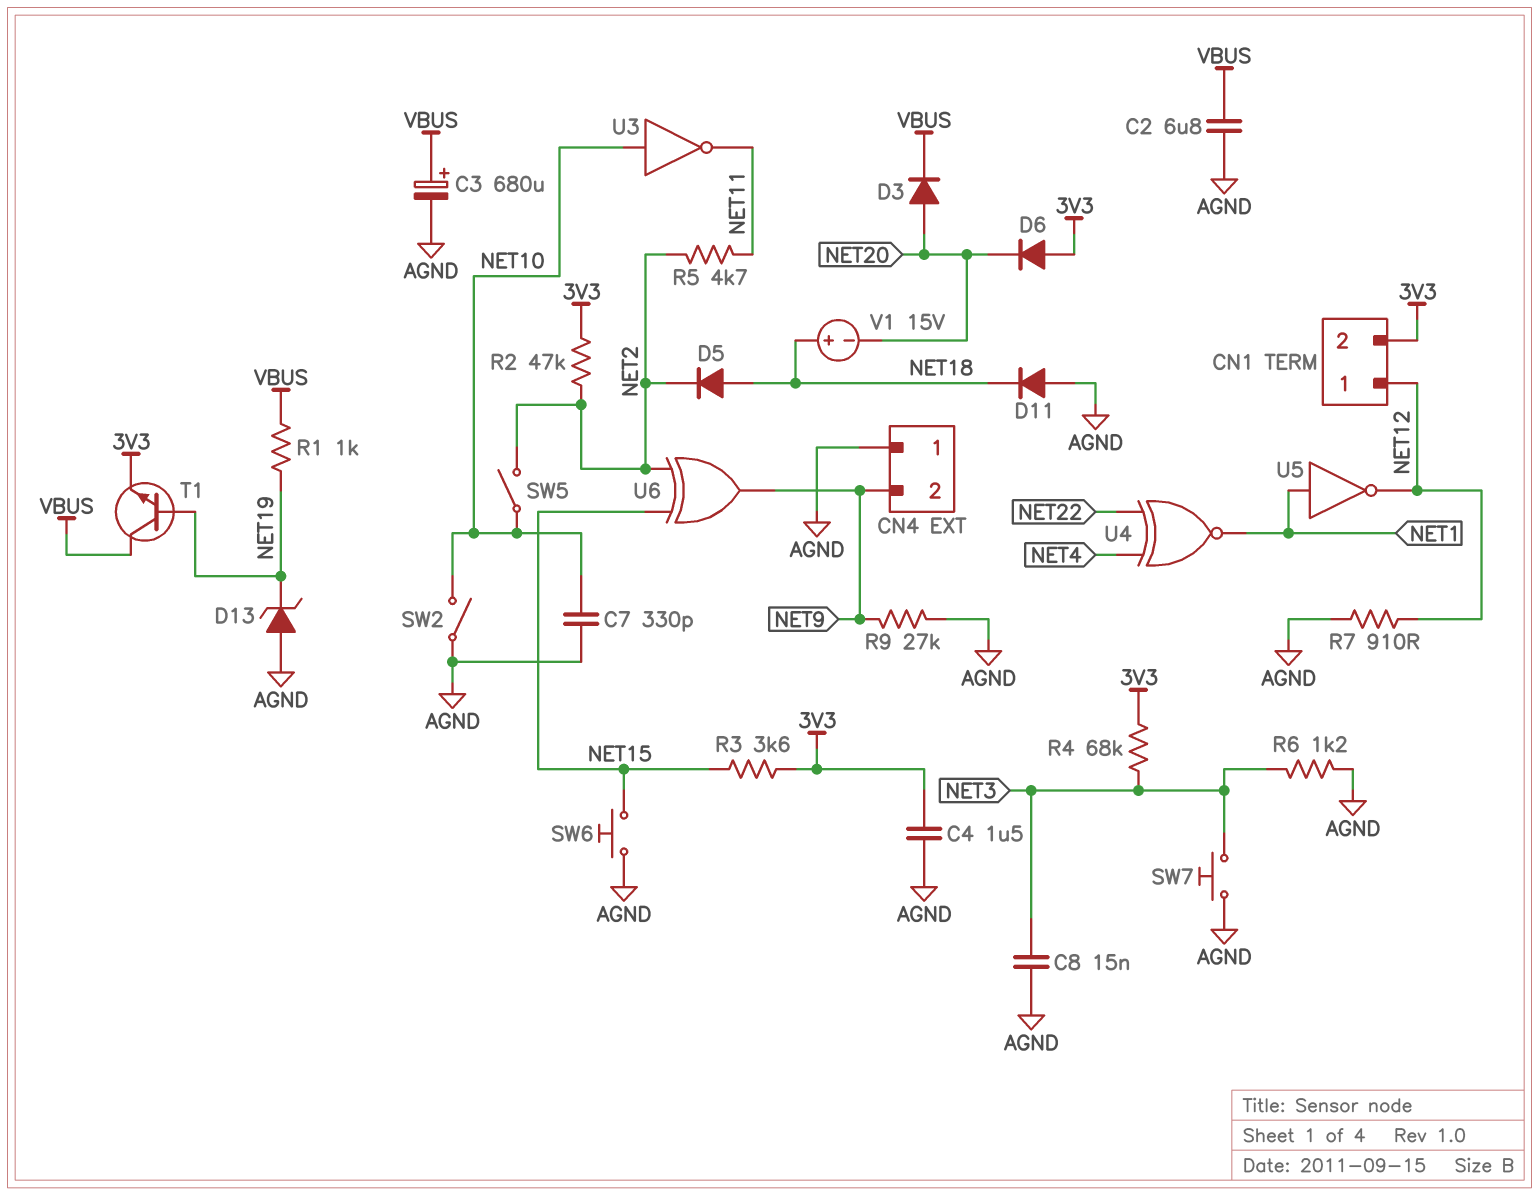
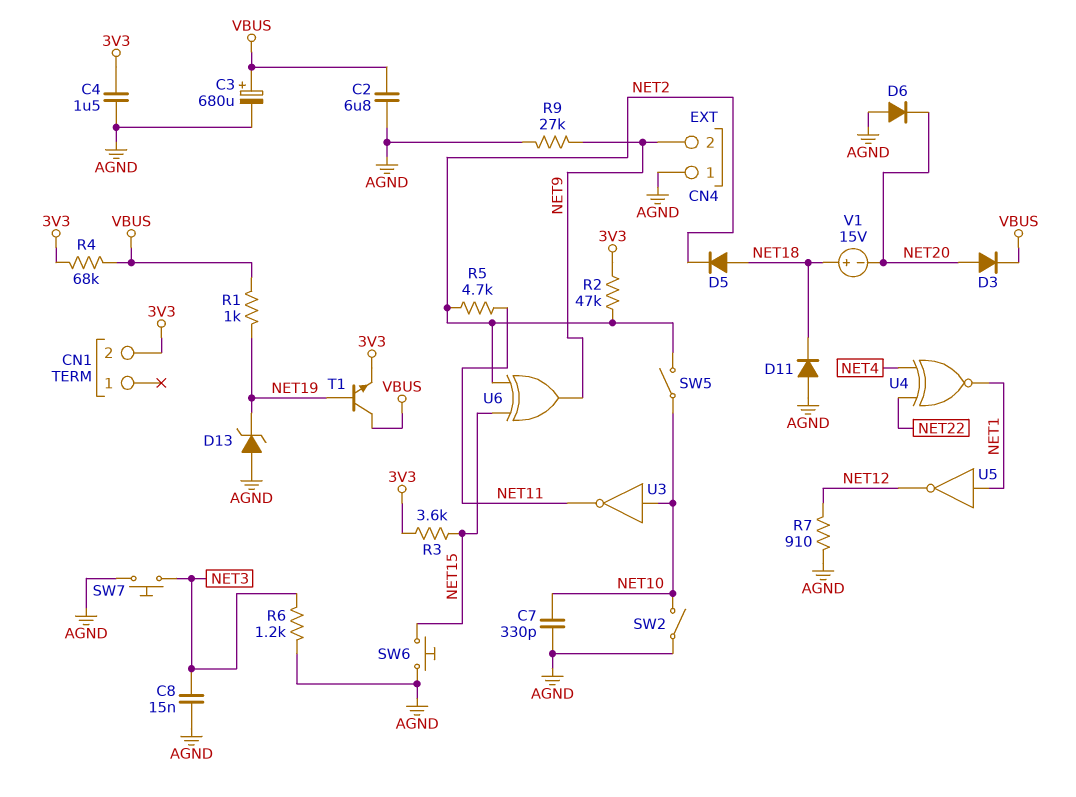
CN1 pin 1: NET12 -> none
D6: diode (A 3V3, K NET20) -> diode (A AGND, K NET20)
R4: 68k (3V3, NET3) -> 68k (3V3, VBUS)

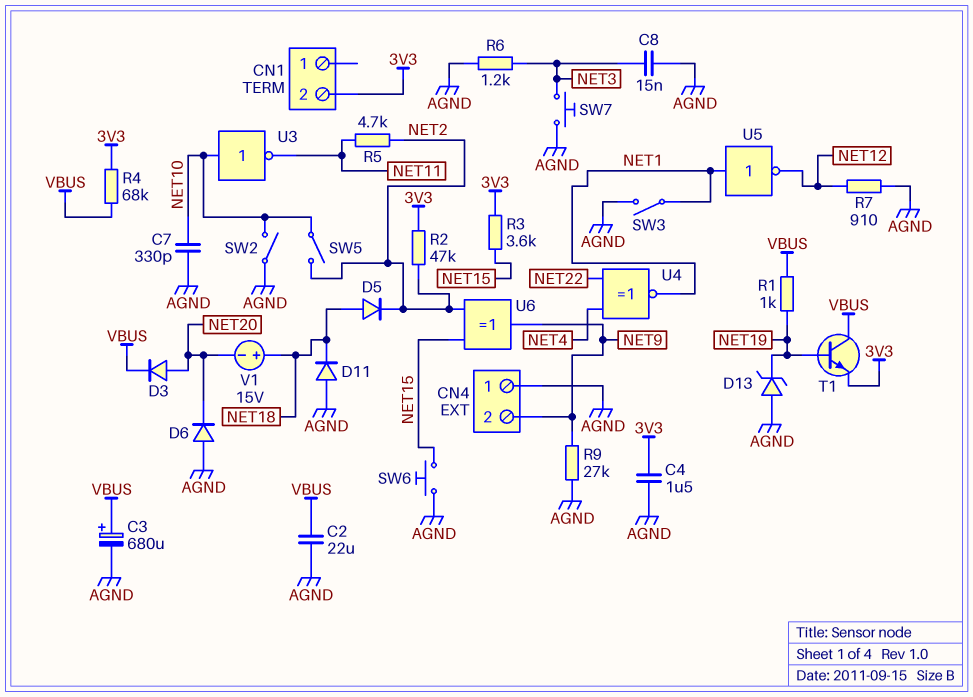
C2: 6.8uF (AGND, VBUS) -> 22uF (AGND, VBUS)
SW3: none -> switch (AGND, NET1)

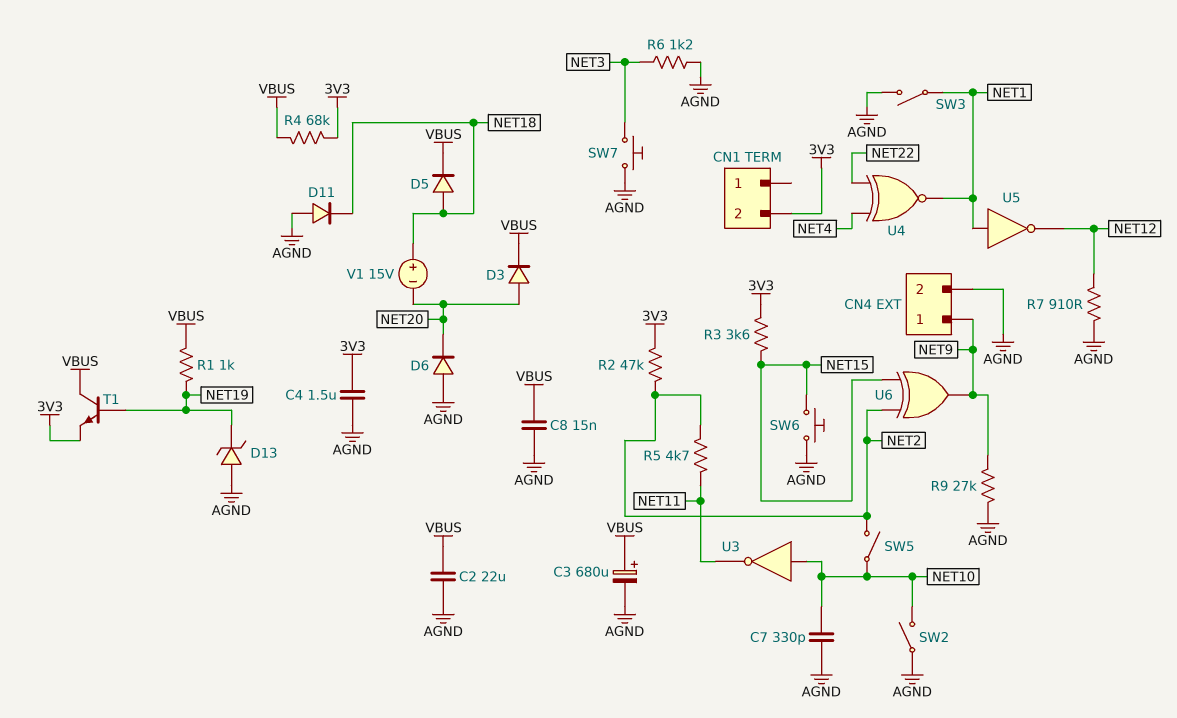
C8: 15nF (AGND, NET3) -> 15nF (AGND, VBUS)
CN4 pin 1: AGND -> NET9
CN4 pin 2: NET9 -> AGND
D5: diode (A NET18, K NET2) -> diode (A NET18, K VBUS)

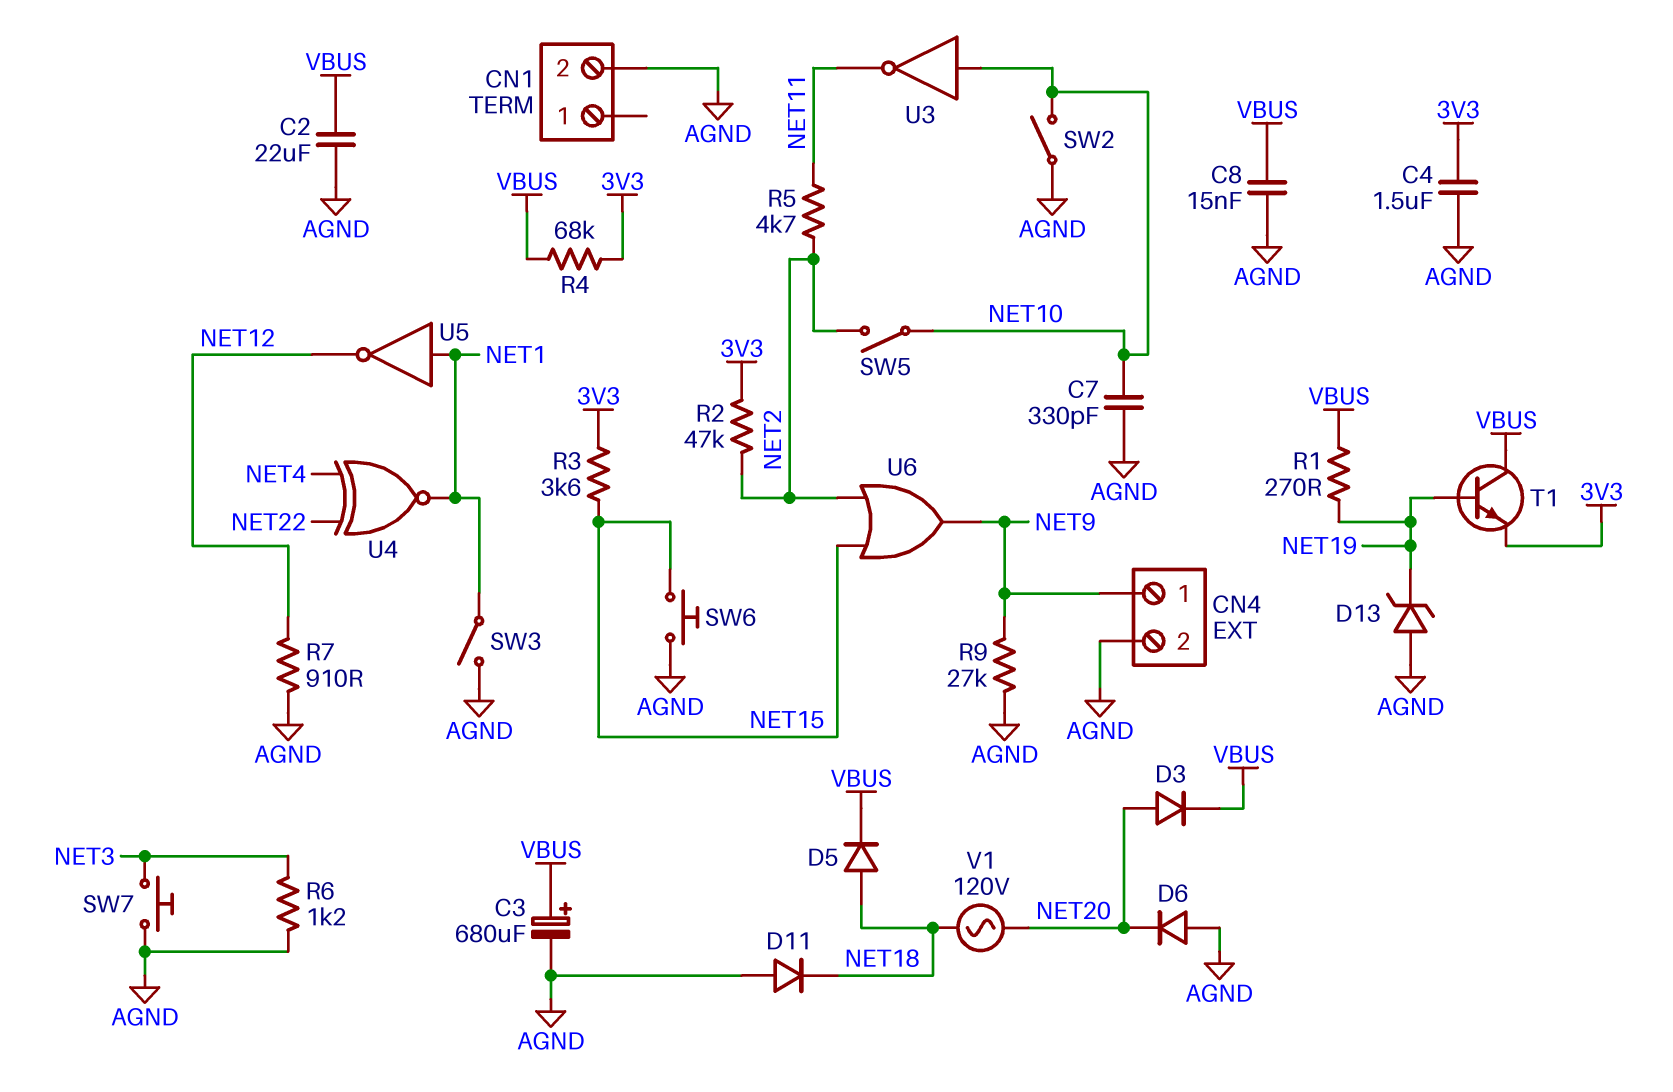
CN1 pin 2: 3V3 -> AGND
R1: 1k (NET19, VBUS) -> 270 (NET19, VBUS)
U6: XOR (in NET2, in NET15, out NET9) -> OR (in NET2, in NET15, out NET9)
V1: 15V (plus NET18, minus NET20) -> AC 120V (NET18, NET20)

